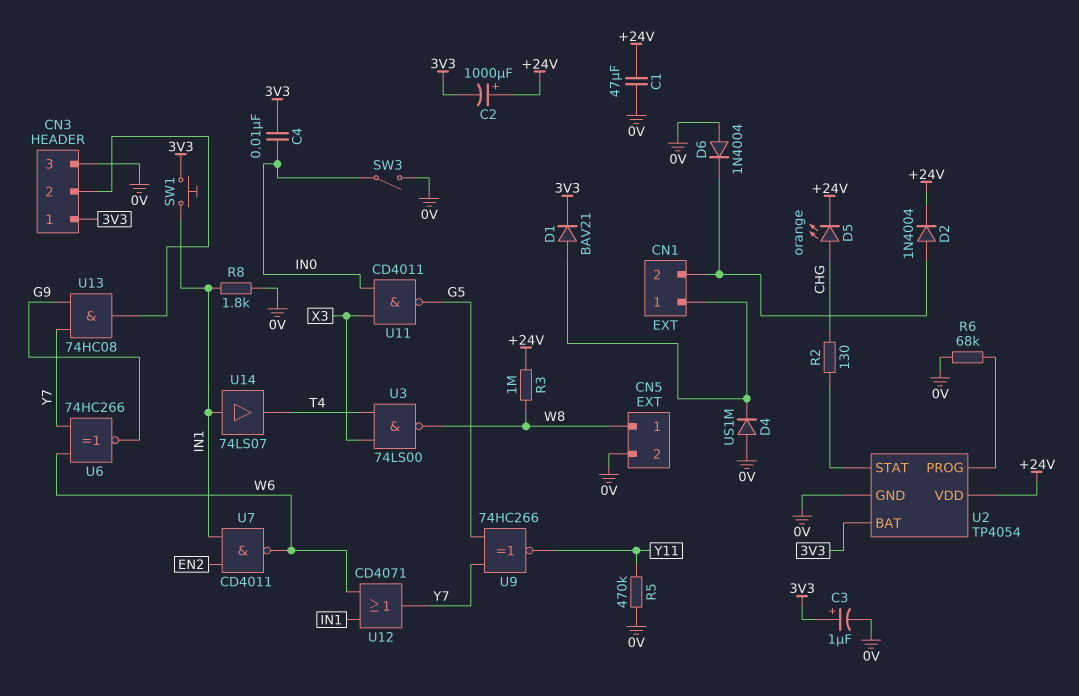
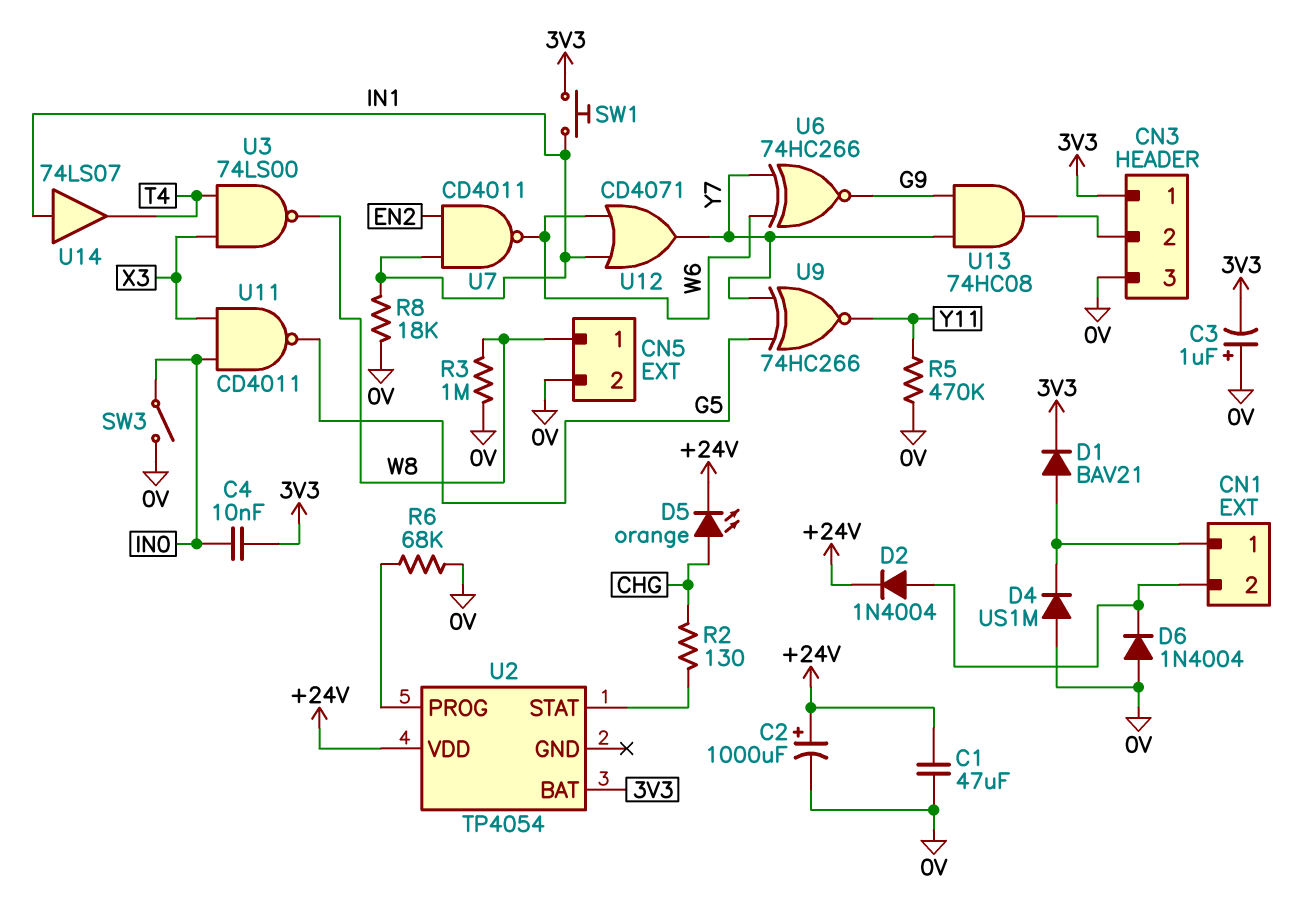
C2: 1000uF (plus +24V, minus 3V3) -> 1000uF (plus +24V, minus 0V)
C3: 1uF (plus 3V3, minus 0V) -> 1uF (plus 0V, minus 3V3)
R3: 1M (+24V, W8) -> 1M (0V, W8)
R8: 1.8k (0V, IN1) -> 18k (0V, IN1)
U2 pin GND: 0V -> none

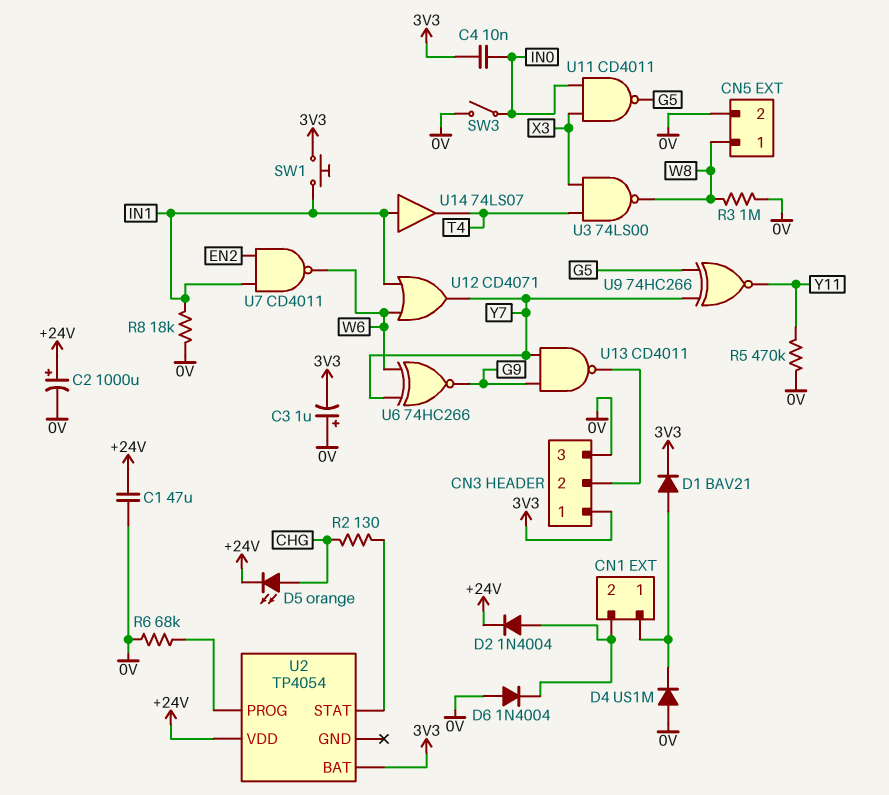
U13: AND 74HC08 (in G9, in Y7, out CN3/2) -> NAND CD4011 (in G9, in Y7, out CN3/2)

